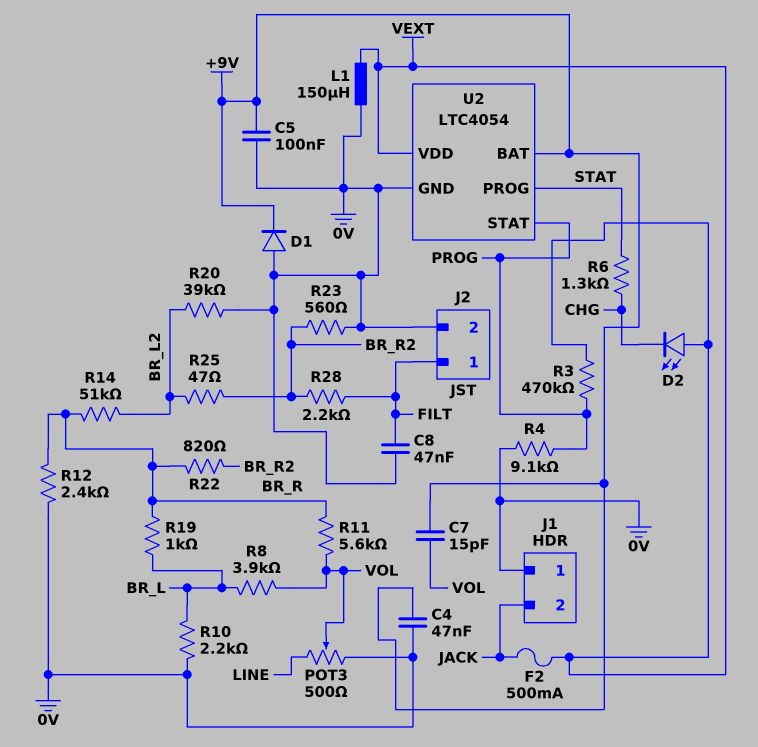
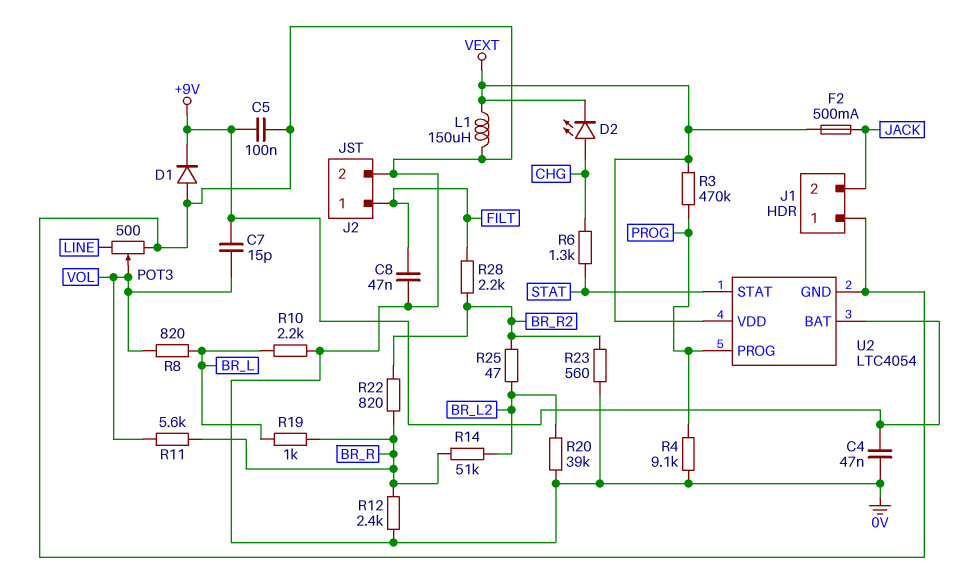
D2: LED (A VEXT, K CHG) -> LED (A CHG, K VEXT)
R8: 3.9k (BR_L, VOL) -> 820 (BR_L, VOL)
U2 pin PROG: STAT -> PROG
U2 pin STAT: PROG -> STAT

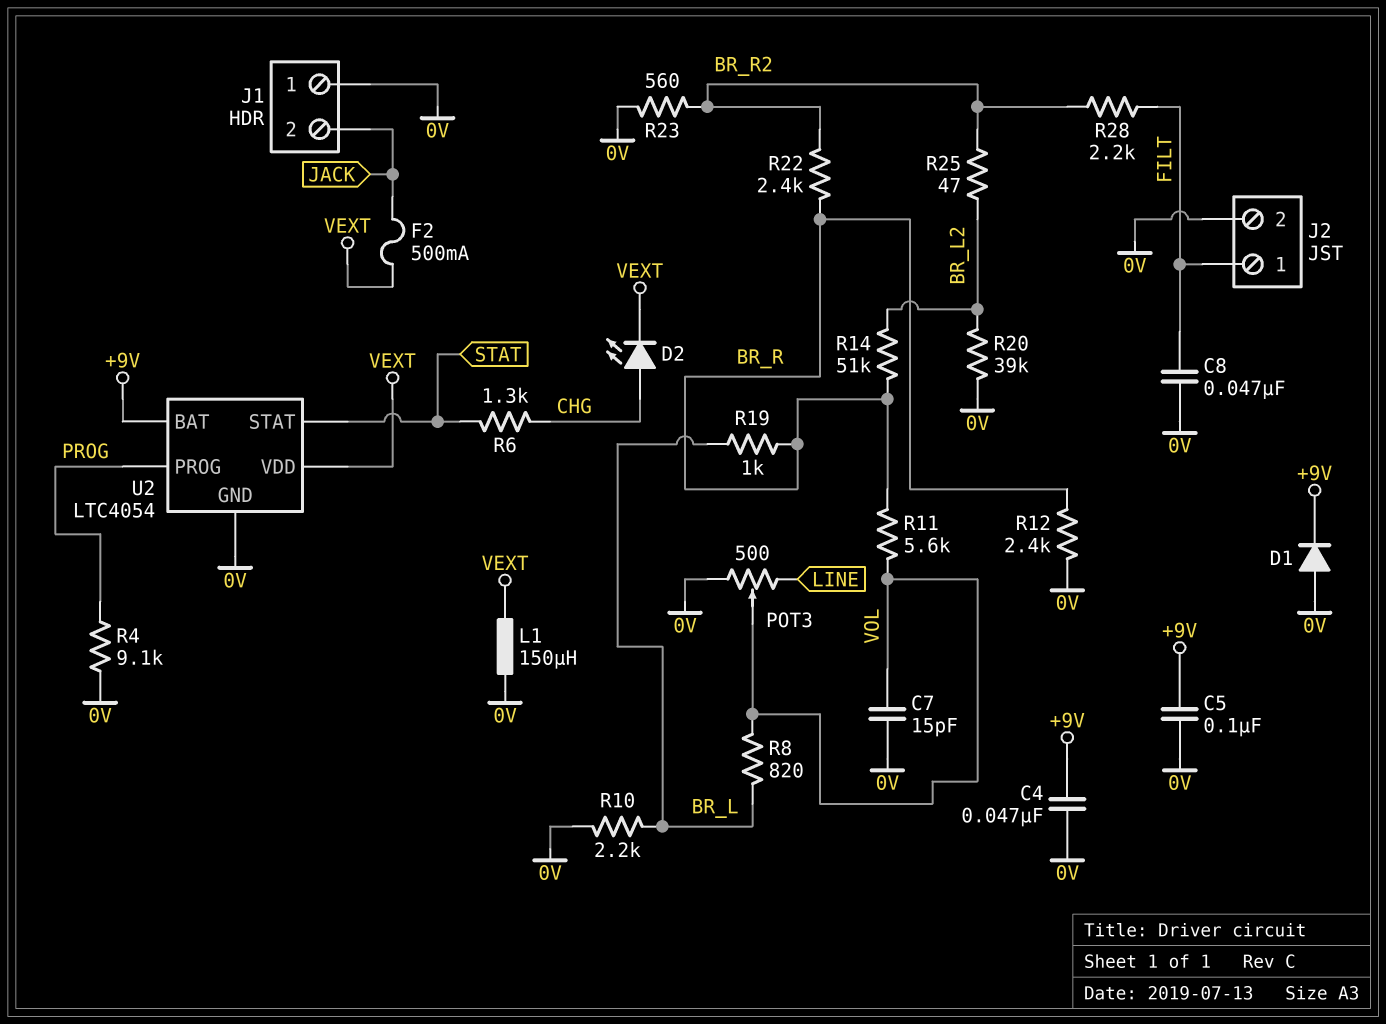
C7: 15pF (+9V, VOL) -> 15pF (0V, VOL)
R3: 470k (PROG, VEXT) -> none
R22: 820 (BR_R, BR_R2) -> 2.4k (BR_R, BR_R2)

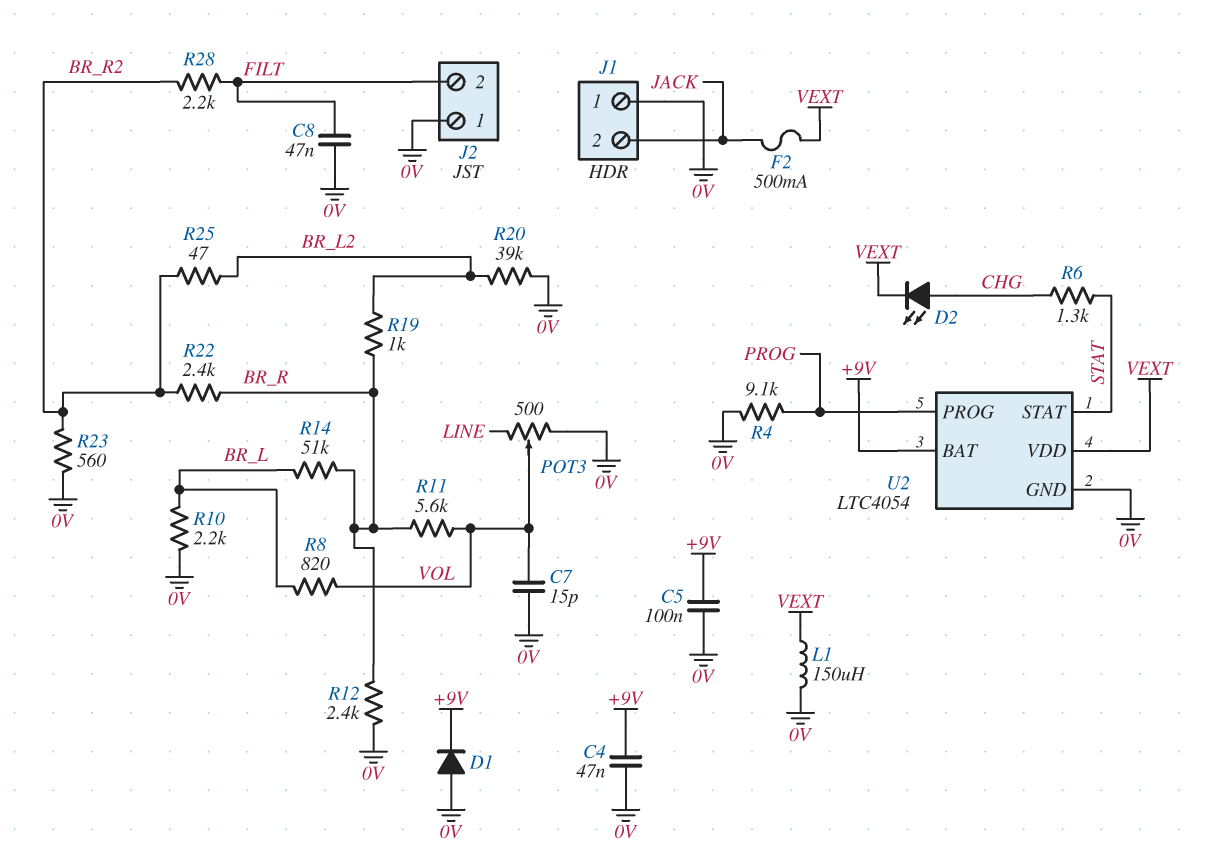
J2 pin 1: FILT -> 0V
J2 pin 2: 0V -> FILT
R14: 51k (BR_L2, BR_R) -> 51k (BR_L, BR_R)
R19: 1k (BR_L, BR_R) -> 1k (BR_L2, BR_R)

